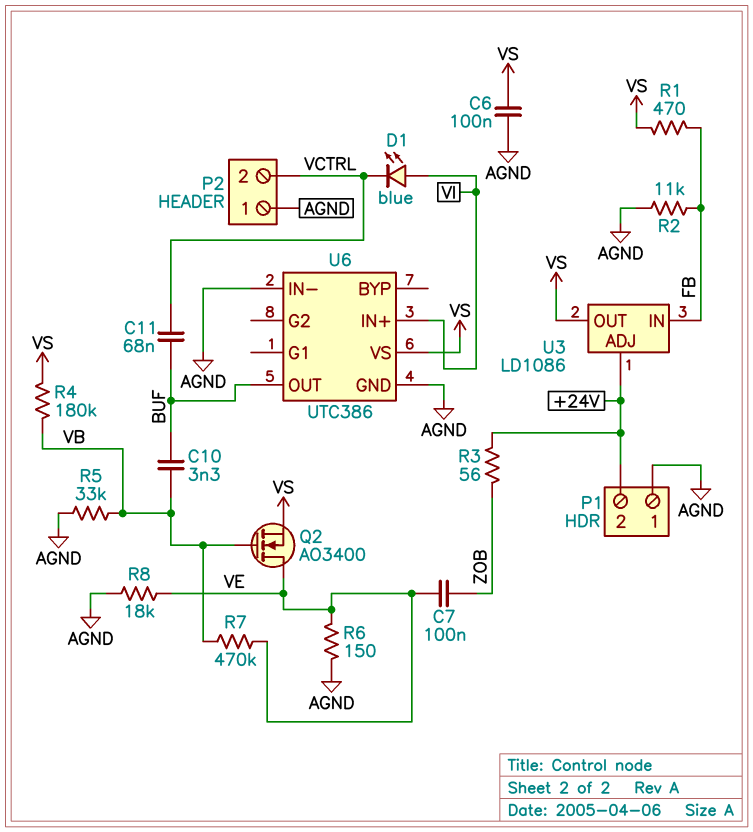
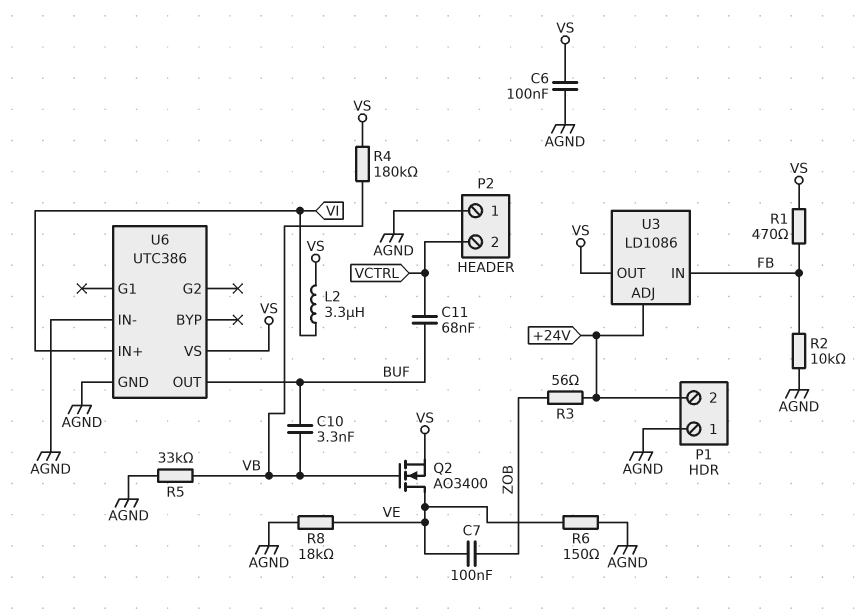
D1: LED blue (A VI, K VCTRL) -> none
L2: none -> 3.3uH (VI, VS)
R2: 11k (AGND, FB) -> 10k (AGND, FB)
R7: 470k (VB, VE) -> none

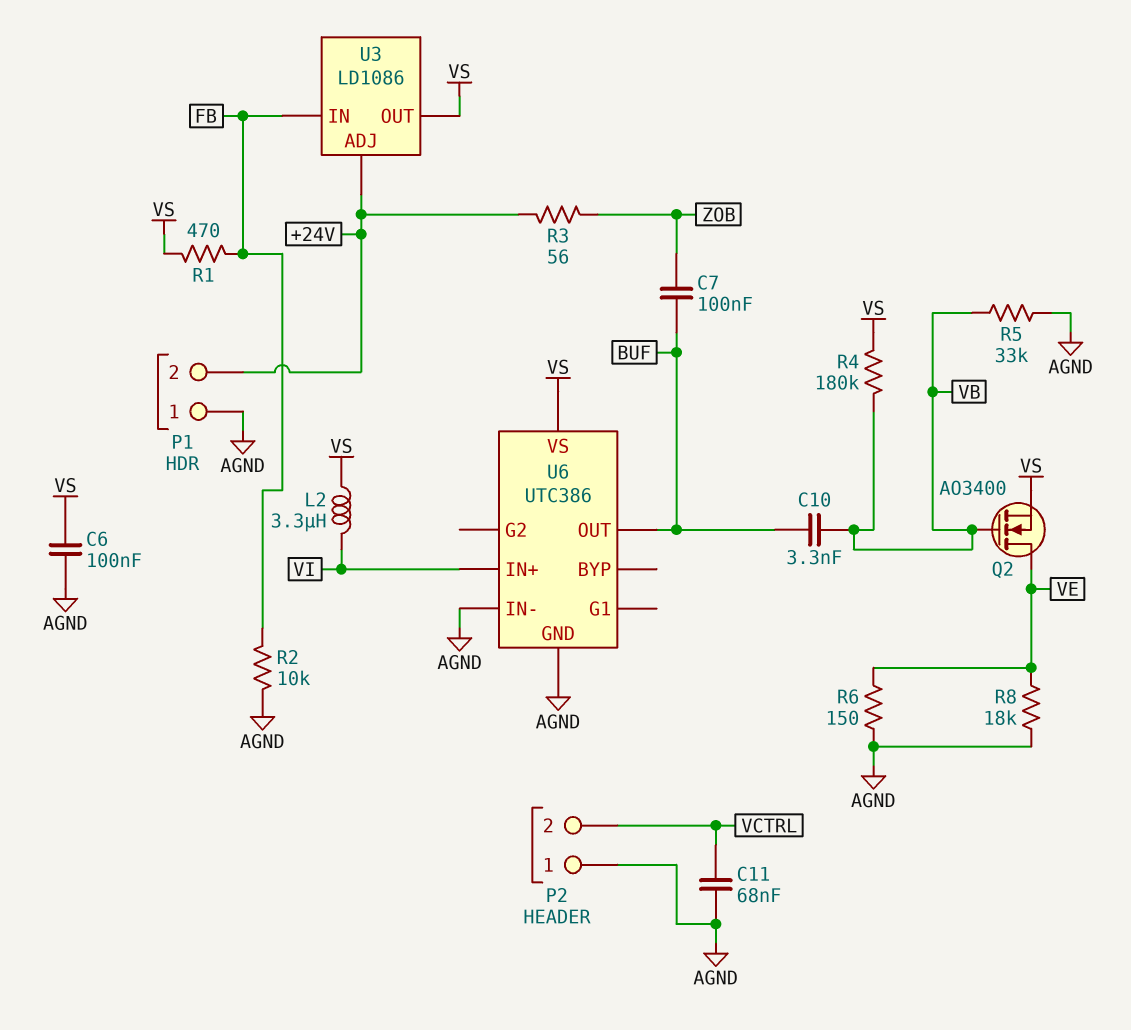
C7: 100nF (VE, ZOB) -> 100nF (BUF, ZOB)
C11: 68nF (BUF, VCTRL) -> 68nF (AGND, VCTRL)

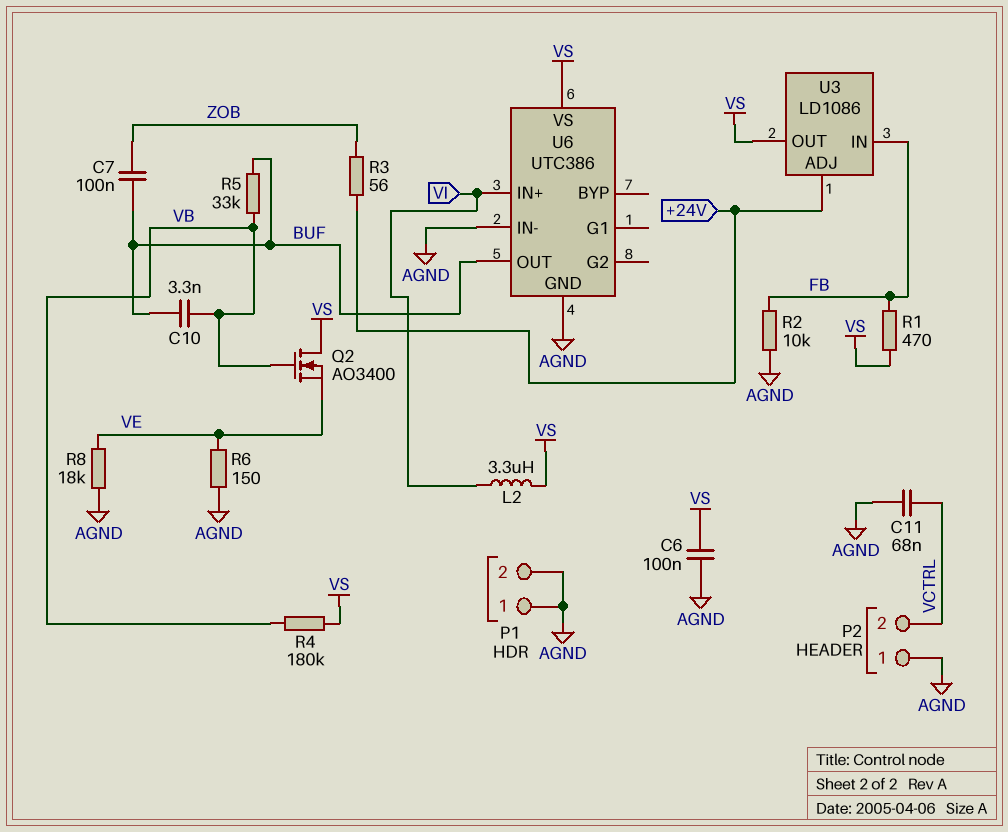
P1 pin 2: +24V -> AGND
Q2: NMOS AO3400 (G VB, D VE, S VS) -> NMOS AO3400 (G VB, D VS, S VE)
R5: 33k (AGND, VB) -> 33k (BUF, VB)

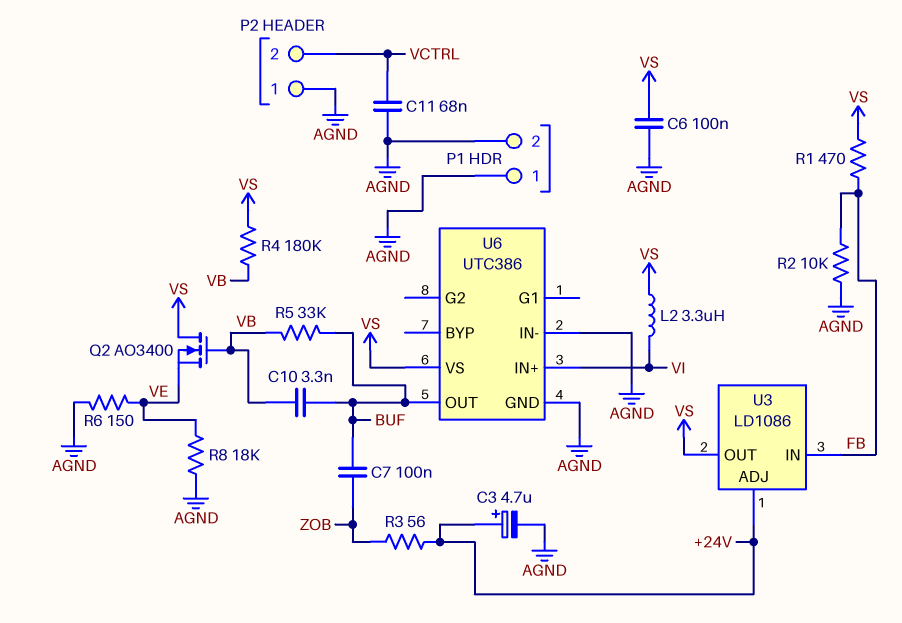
C3: none -> 4.7uF (plus +24V, minus AGND)

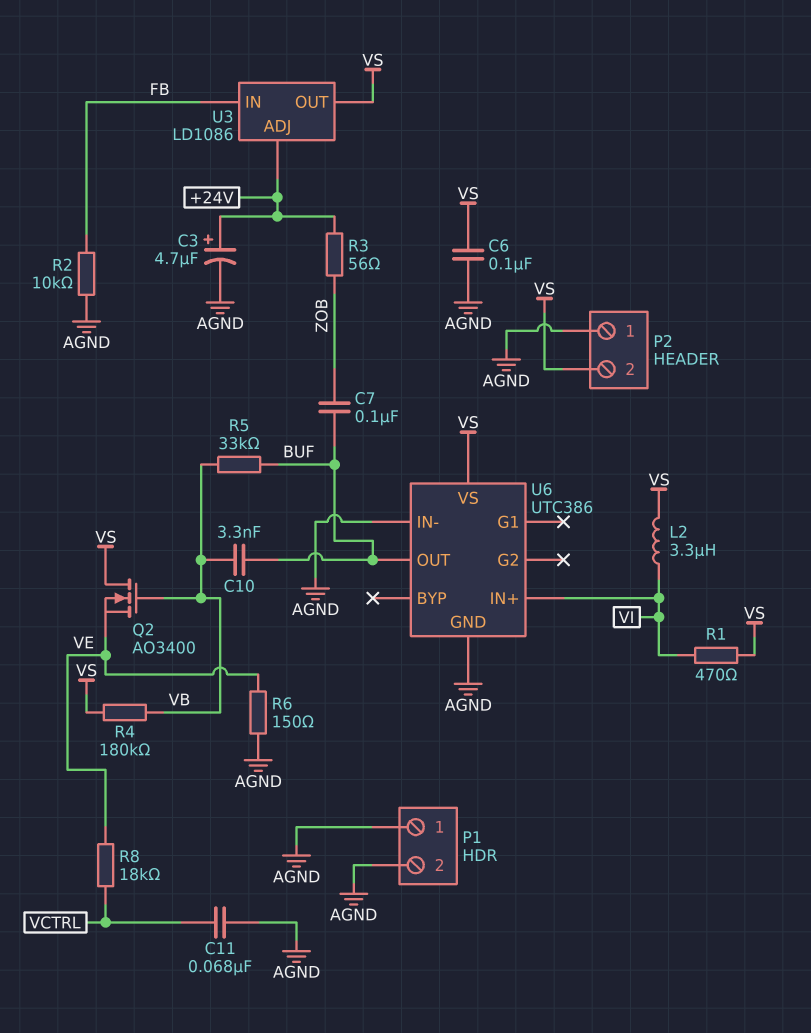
P2 pin 2: VCTRL -> VS
R1: 470 (FB, VS) -> 470 (VI, VS)
R8: 18k (AGND, VE) -> 18k (VCTRL, VE)

